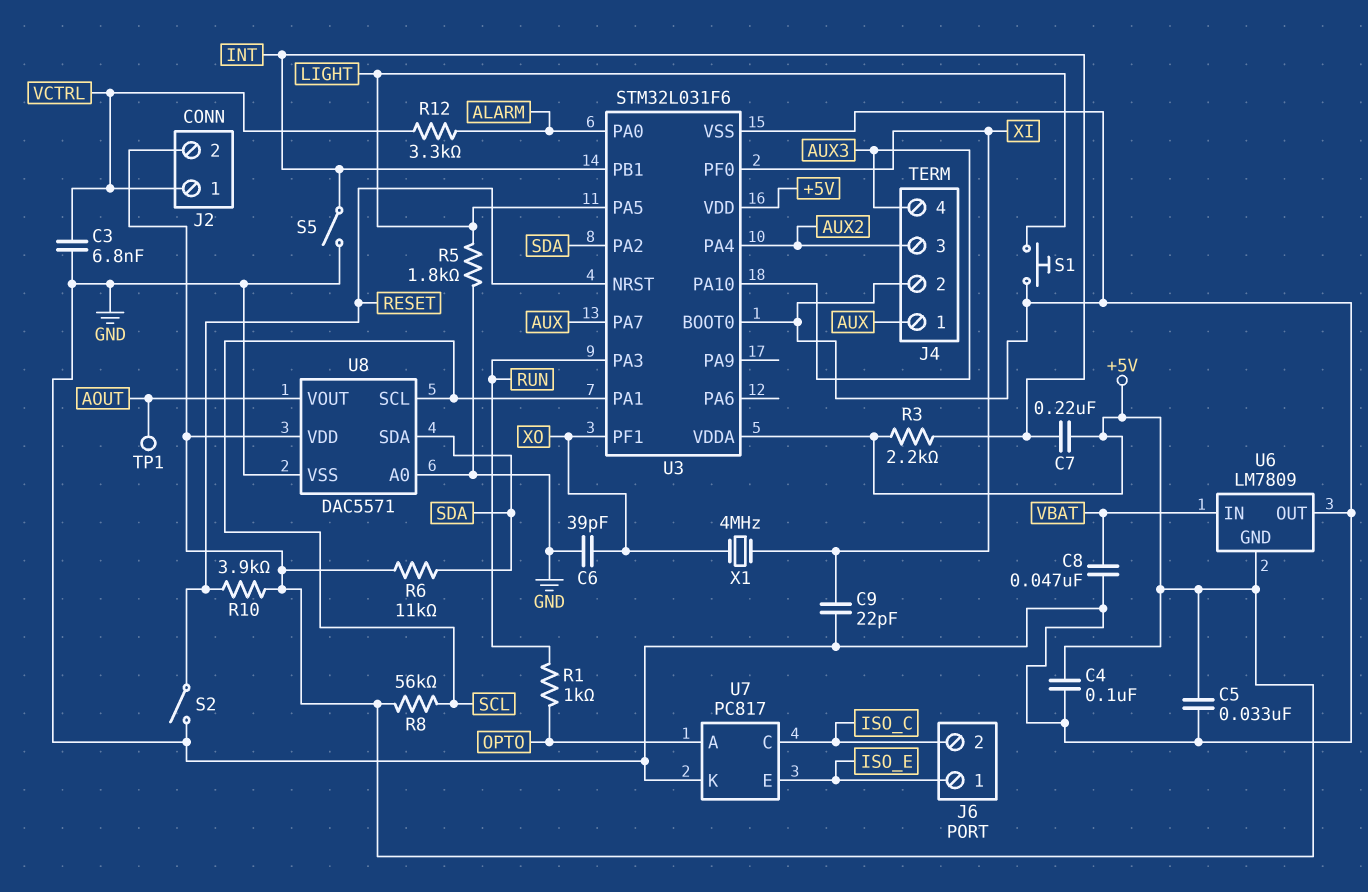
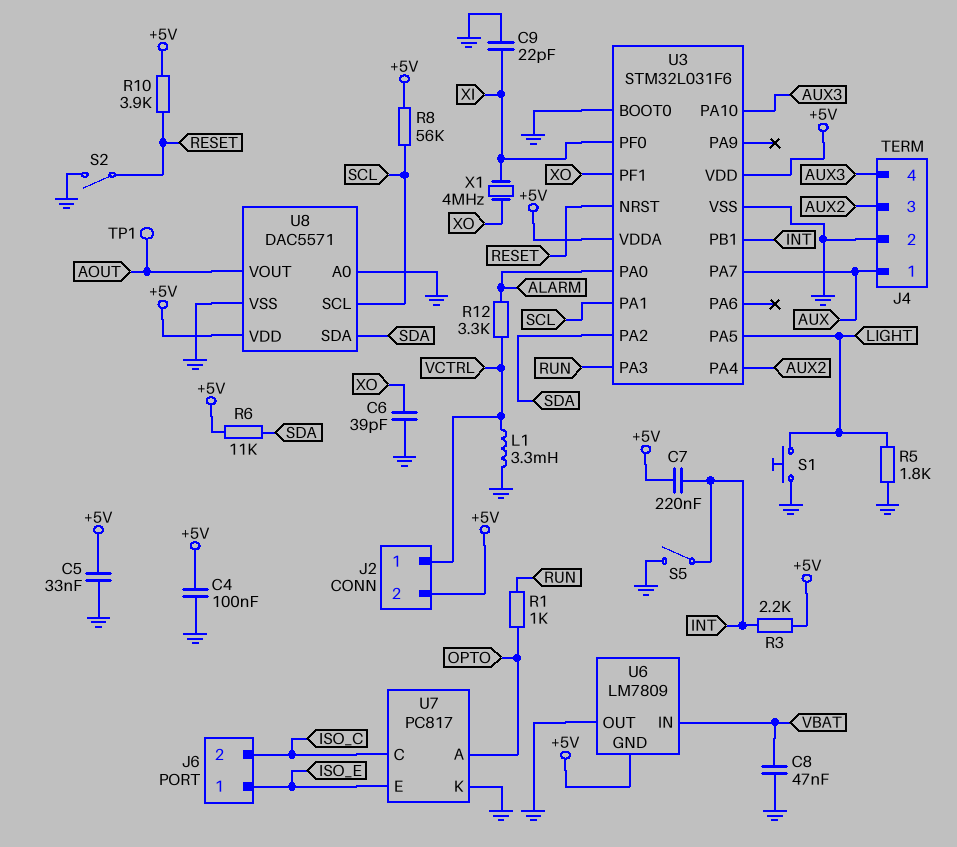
C3: 6.8nF (GND, VCTRL) -> none
L1: none -> 3.3mH (GND, VCTRL)

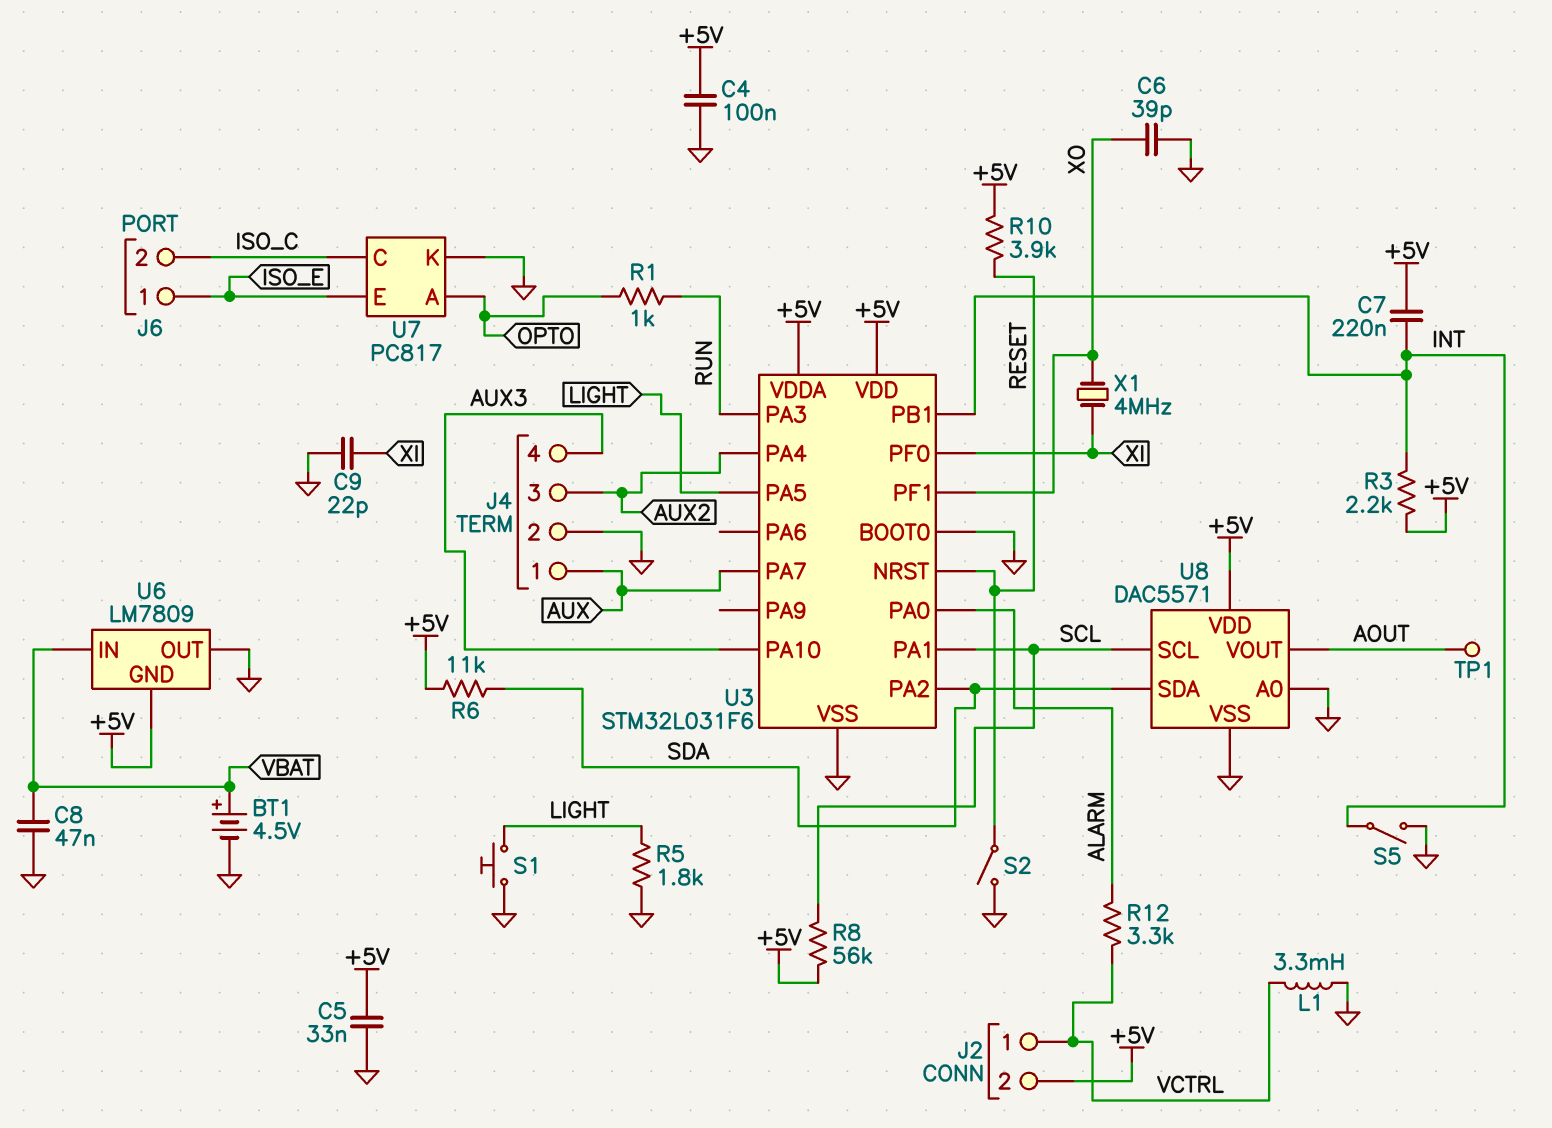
BT1: none -> 4.5V (plus VBAT, minus GND)

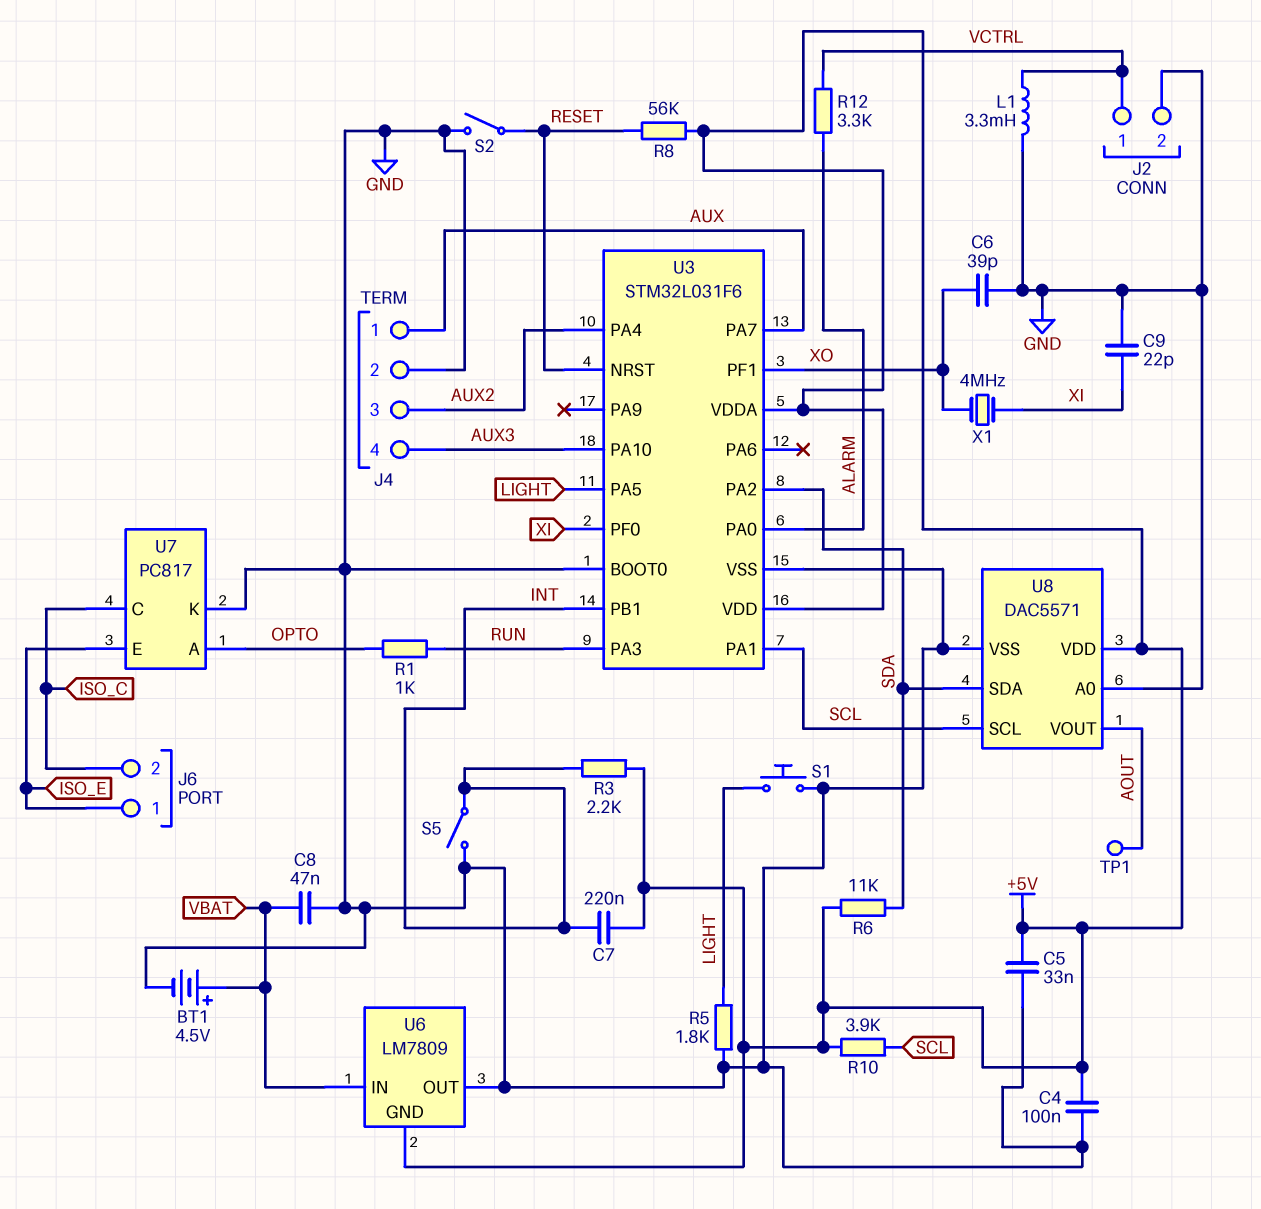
J2 pin 2: +5V -> GND
R8: 56k (+5V, SCL) -> 56k (+5V, RESET)
R10: 3.9k (+5V, RESET) -> 3.9k (+5V, SCL)

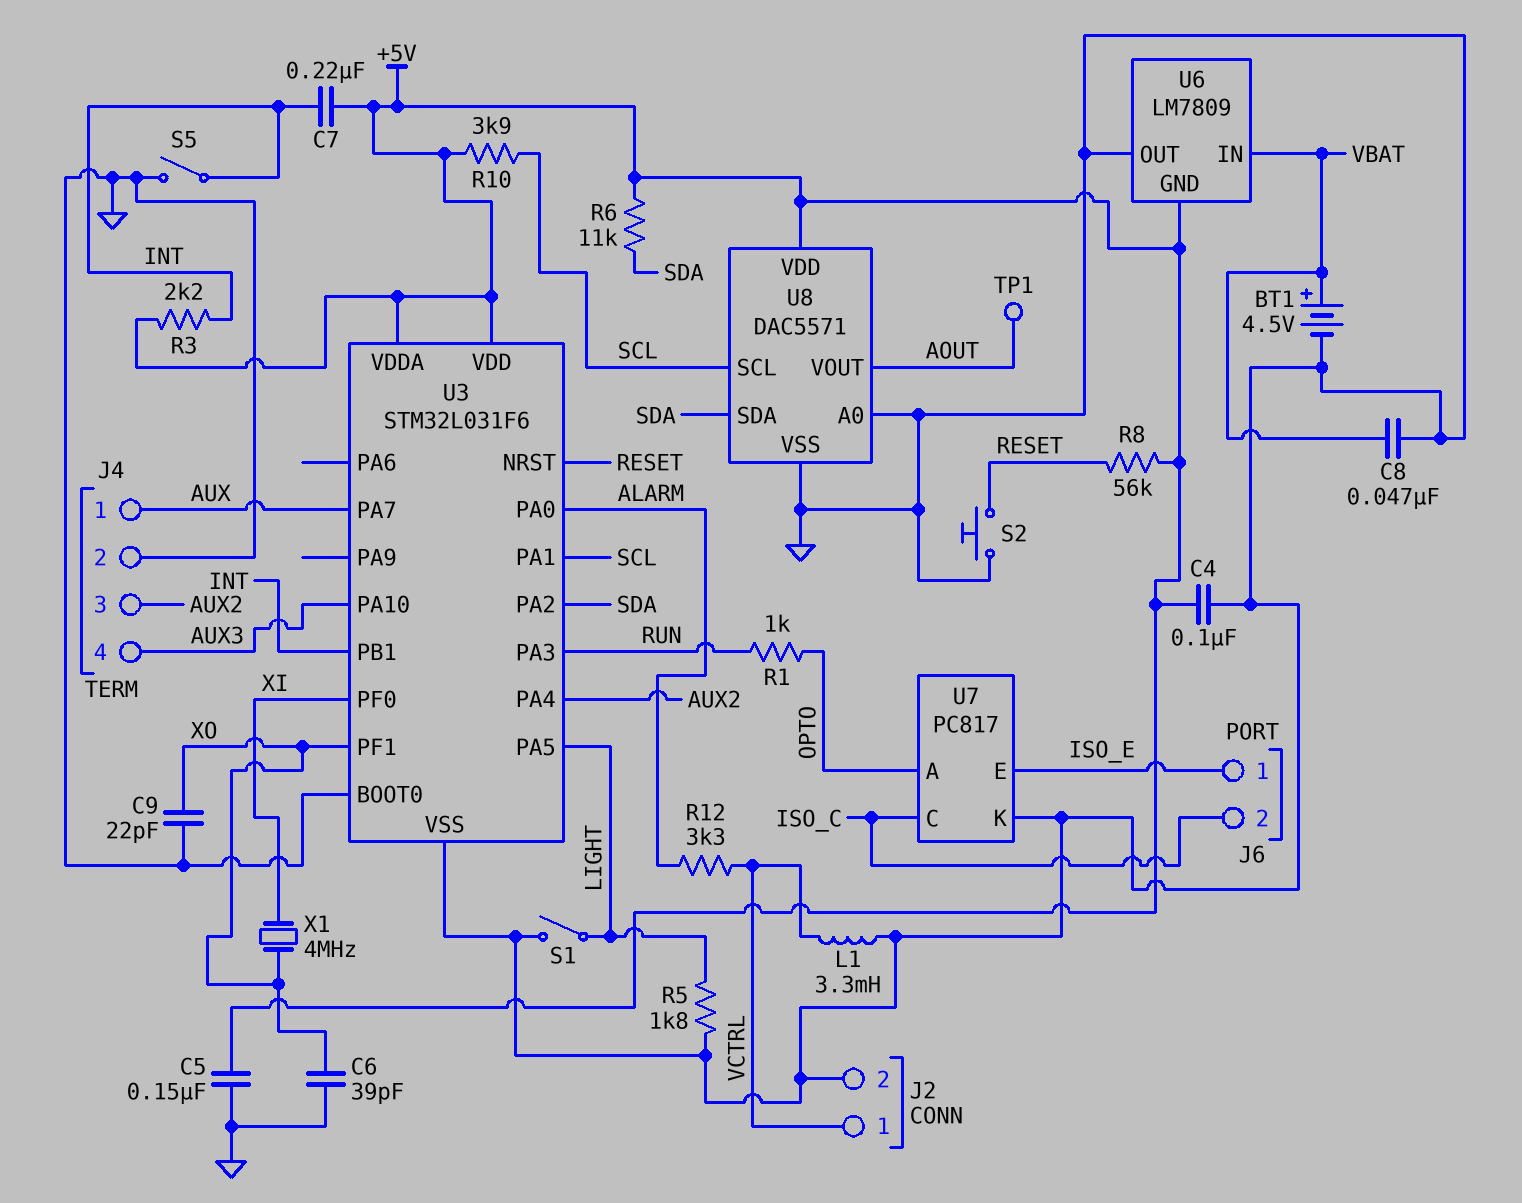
C5: 33nF (+5V, GND) -> 150nF (+5V, GND)
C9: 22pF (GND, XI) -> 22pF (GND, XO)
S1: button (GND, LIGHT) -> switch (GND, LIGHT)
S2: switch (GND, RESET) -> button (GND, RESET)

